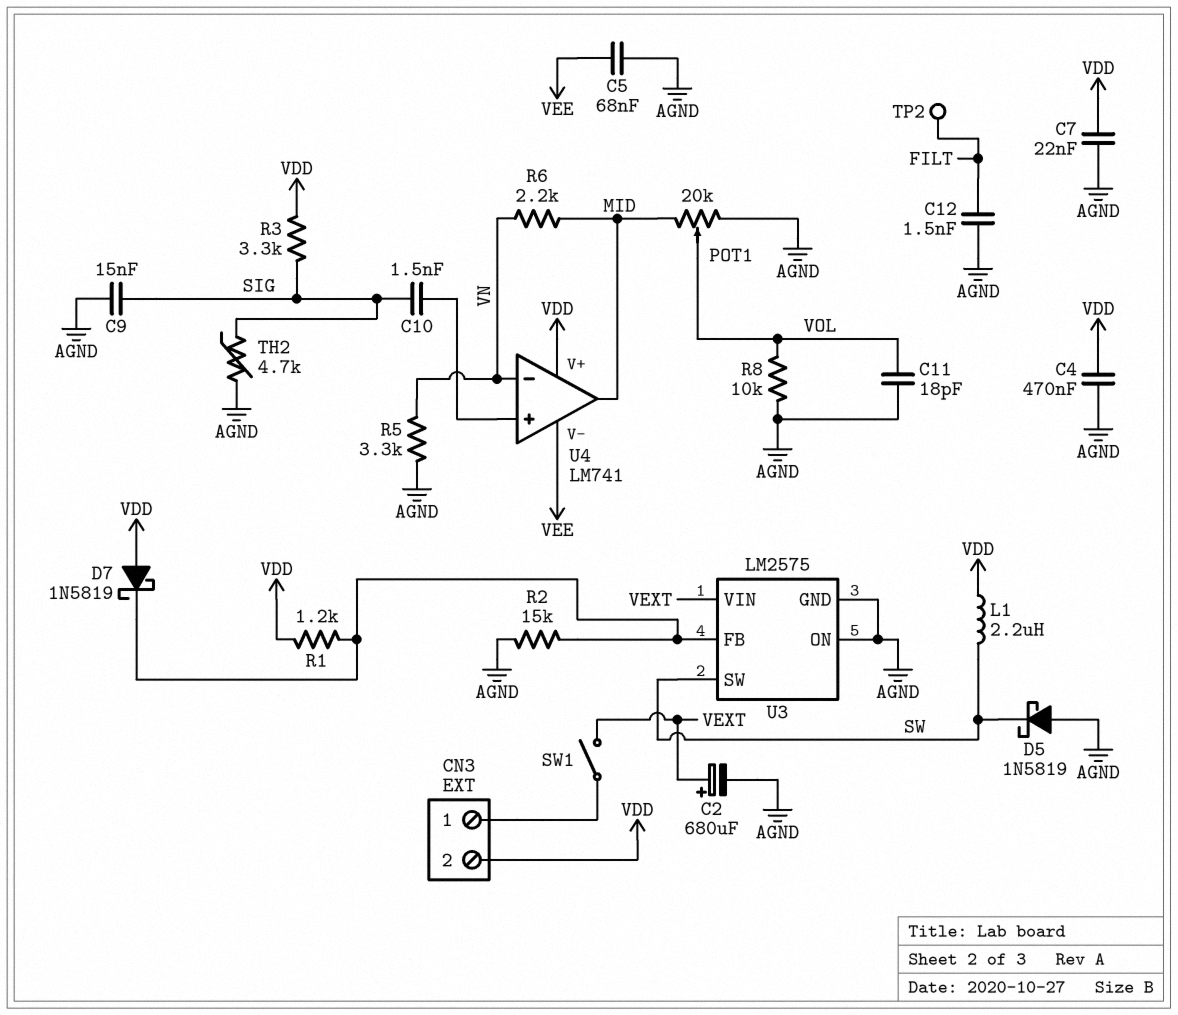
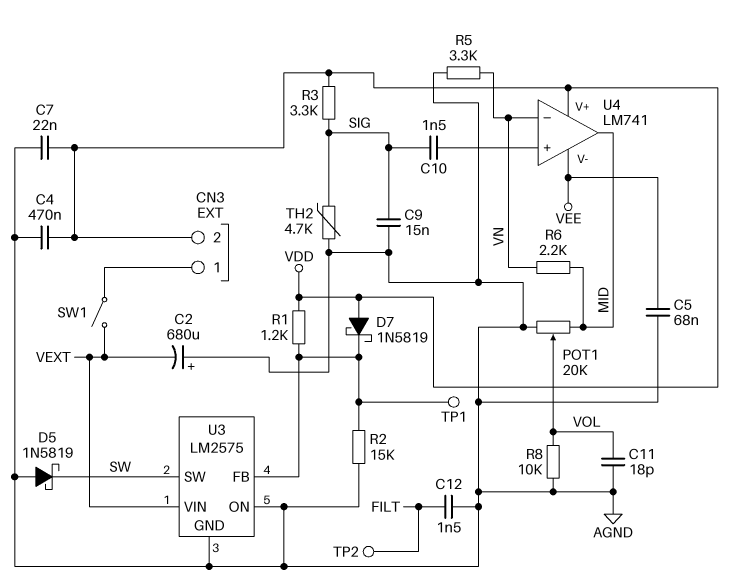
C2: 680uF (plus VEXT, minus AGND) -> 680uF (plus AGND, minus VEXT)
L1: 2.2uH (SW, VDD) -> none
TP1: none -> test point (U3/FB)

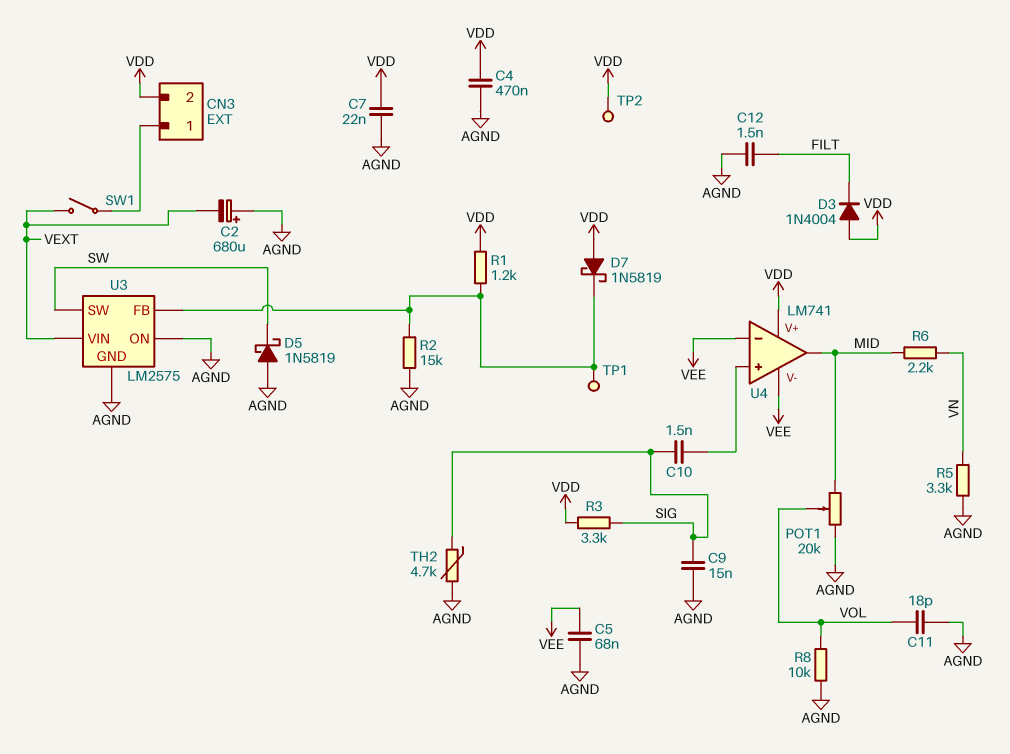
D3: none -> diode 1N4004 (A VDD, K FILT)
TP2: test point (FILT) -> test point (VDD)
U4 pin in-: VN -> VEE

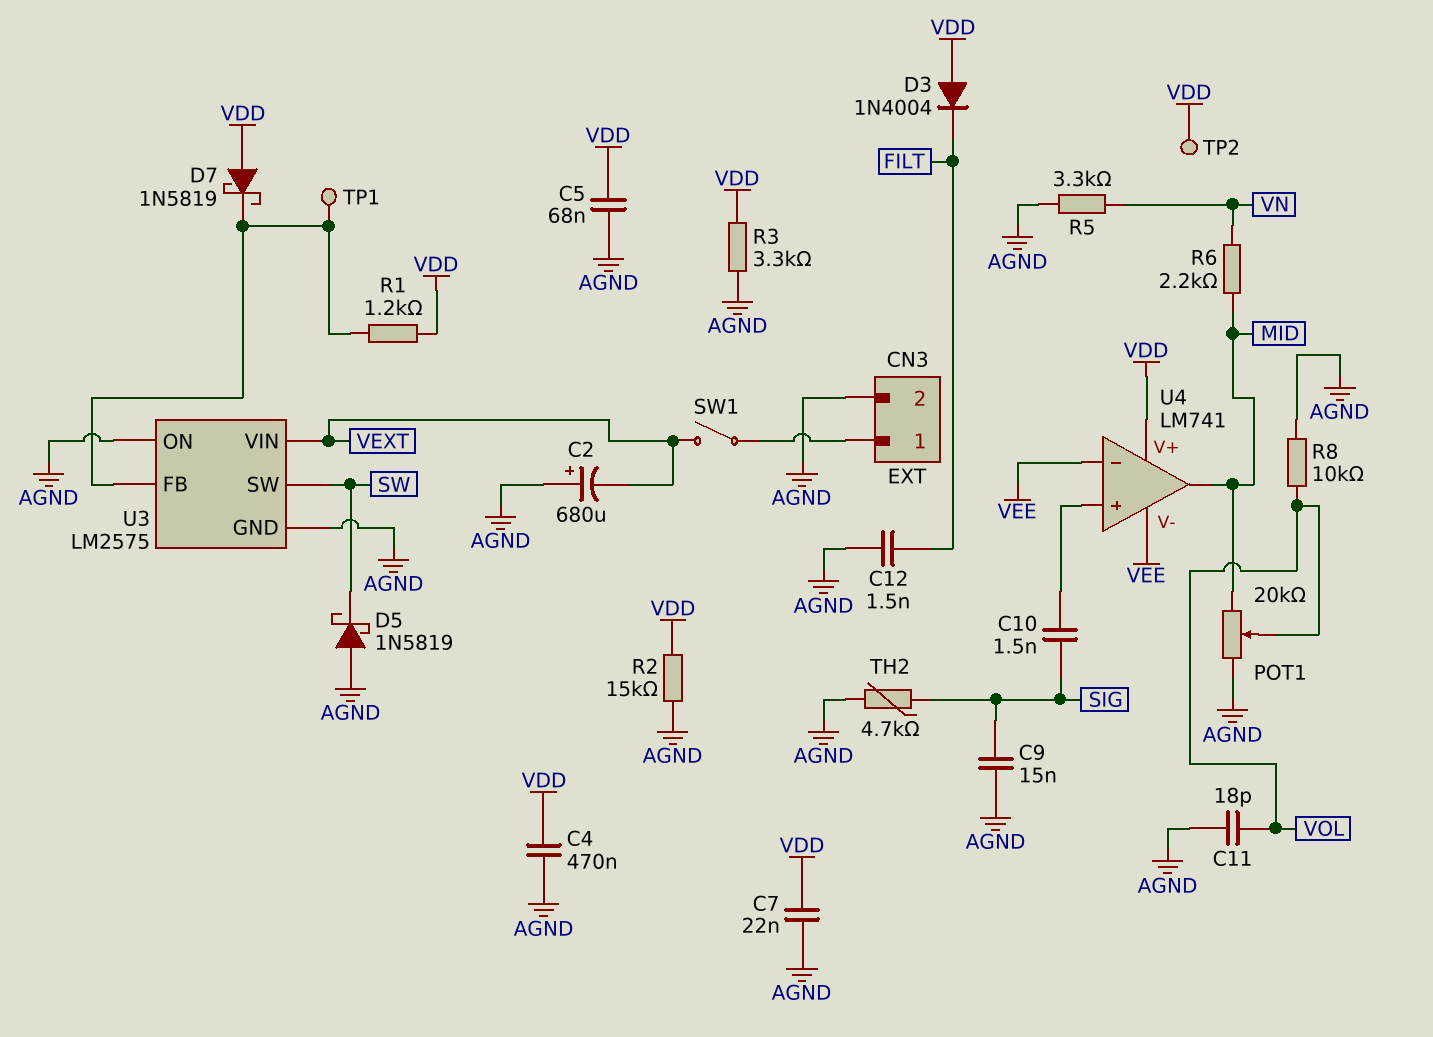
C5: 68nF (AGND, VEE) -> 68nF (AGND, VDD)
CN3 pin 2: VDD -> AGND
R2: 15k (AGND, U3/FB) -> 15k (AGND, VDD)
R3: 3.3k (SIG, VDD) -> 3.3k (AGND, VDD)

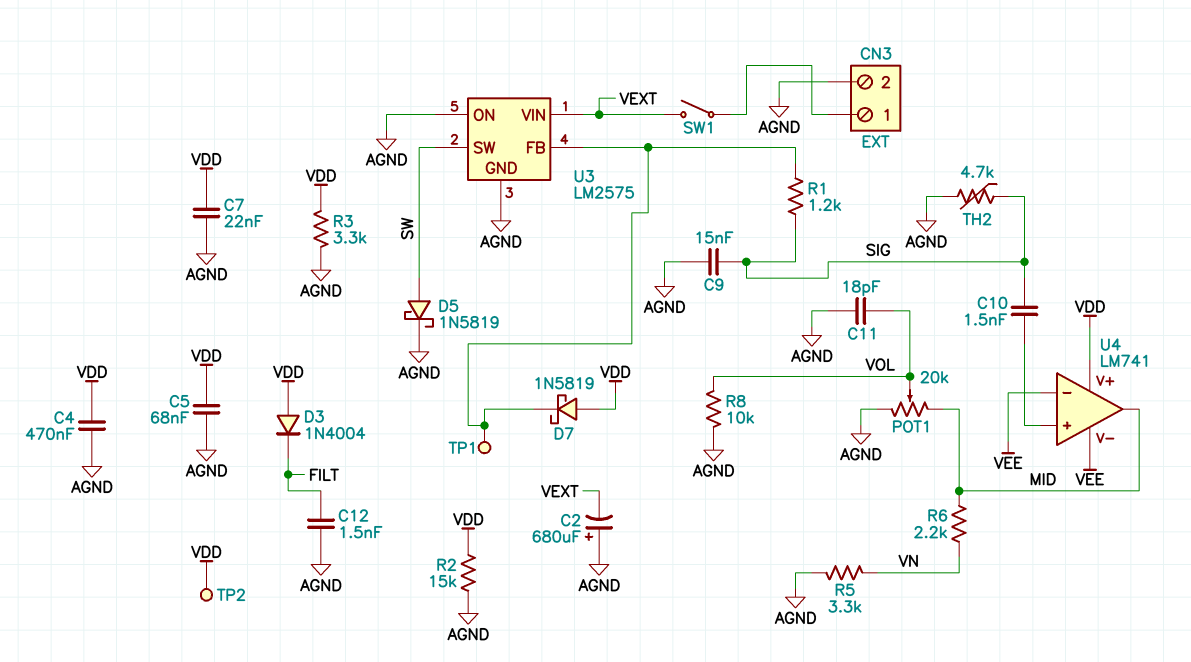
D5: schottky 1N5819 (A AGND, K SW) -> schottky 1N5819 (A SW, K AGND)
R1: 1.2k (U3/FB, VDD) -> 1.2k (SIG, U3/FB)

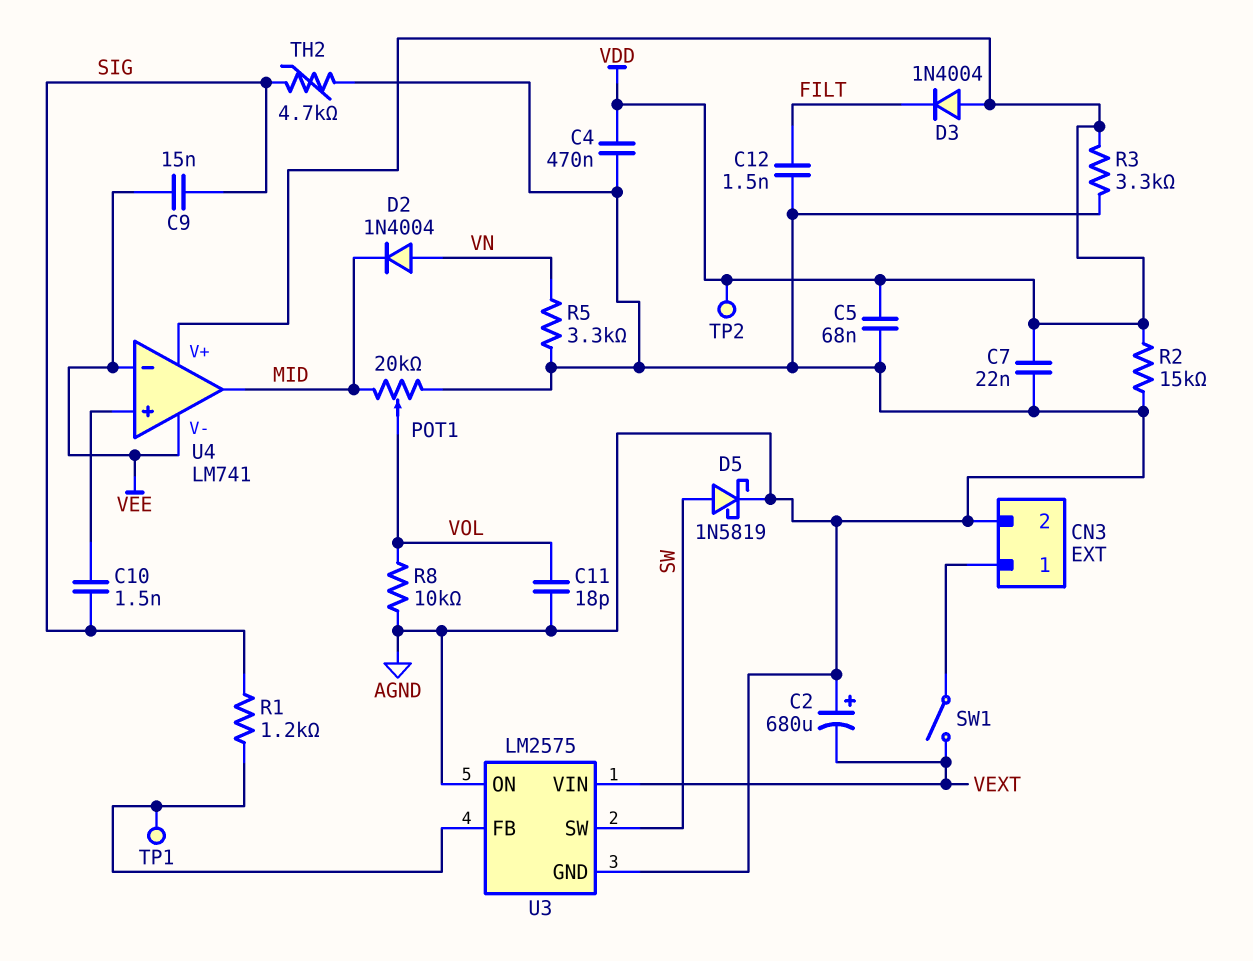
C9: 15nF (AGND, SIG) -> 15nF (SIG, VEE)
D2: none -> diode 1N4004 (A VN, K MID)
D7: schottky 1N5819 (A VDD, K U3/FB) -> none
R6: 2.2k (MID, VN) -> none

